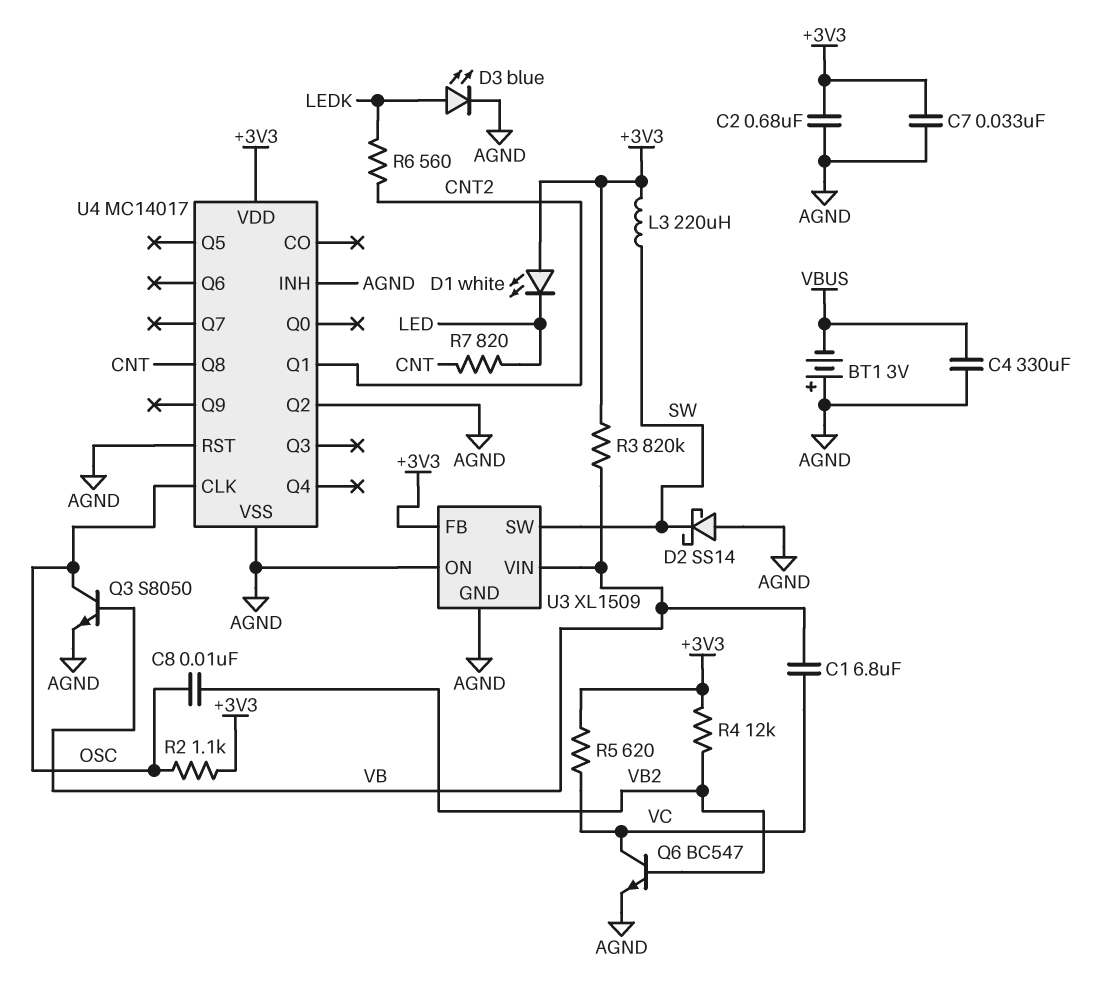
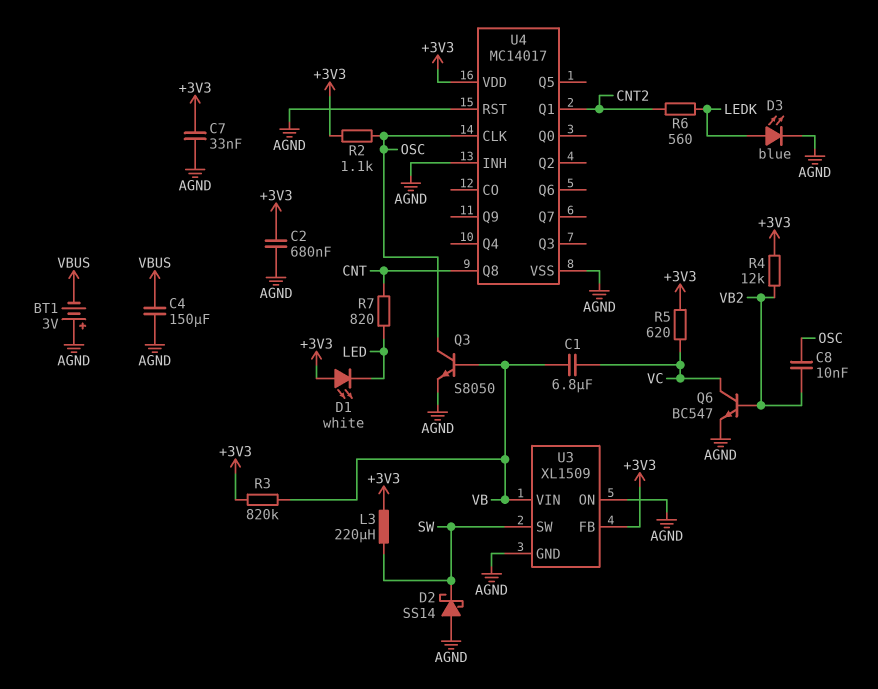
C4: 330uF (AGND, VBUS) -> 150uF (AGND, VBUS)
U4 pin Q2: AGND -> none

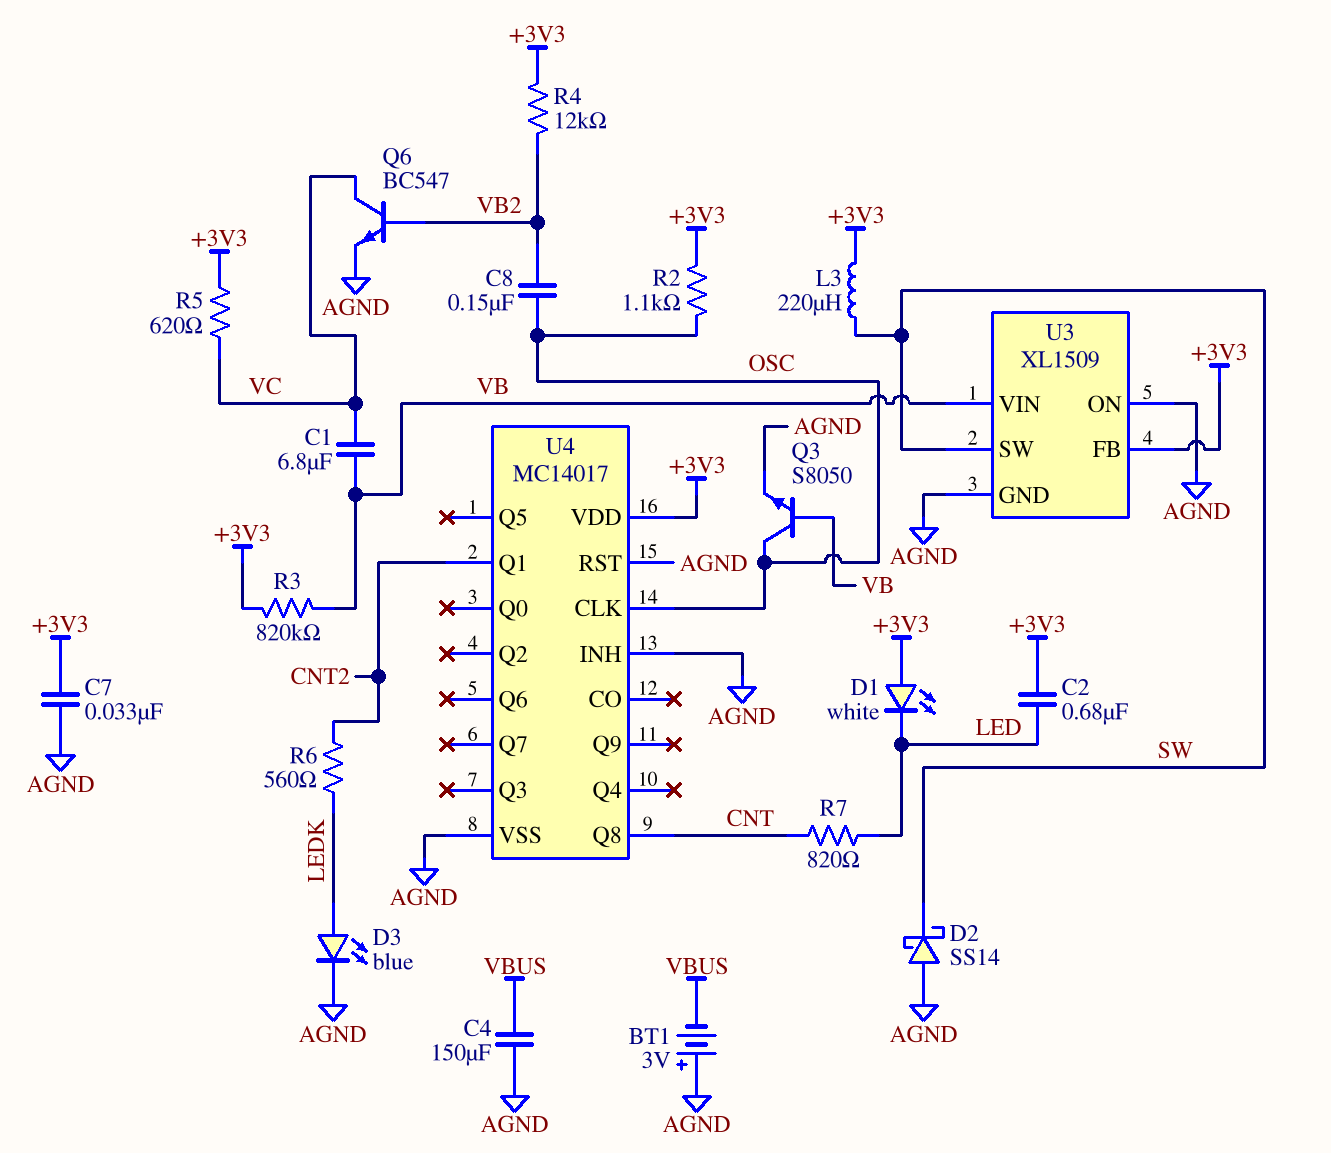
C2: 680nF (+3V3, AGND) -> 680nF (+3V3, LED)
C8: 10nF (OSC, VB2) -> 150nF (OSC, VB2)

